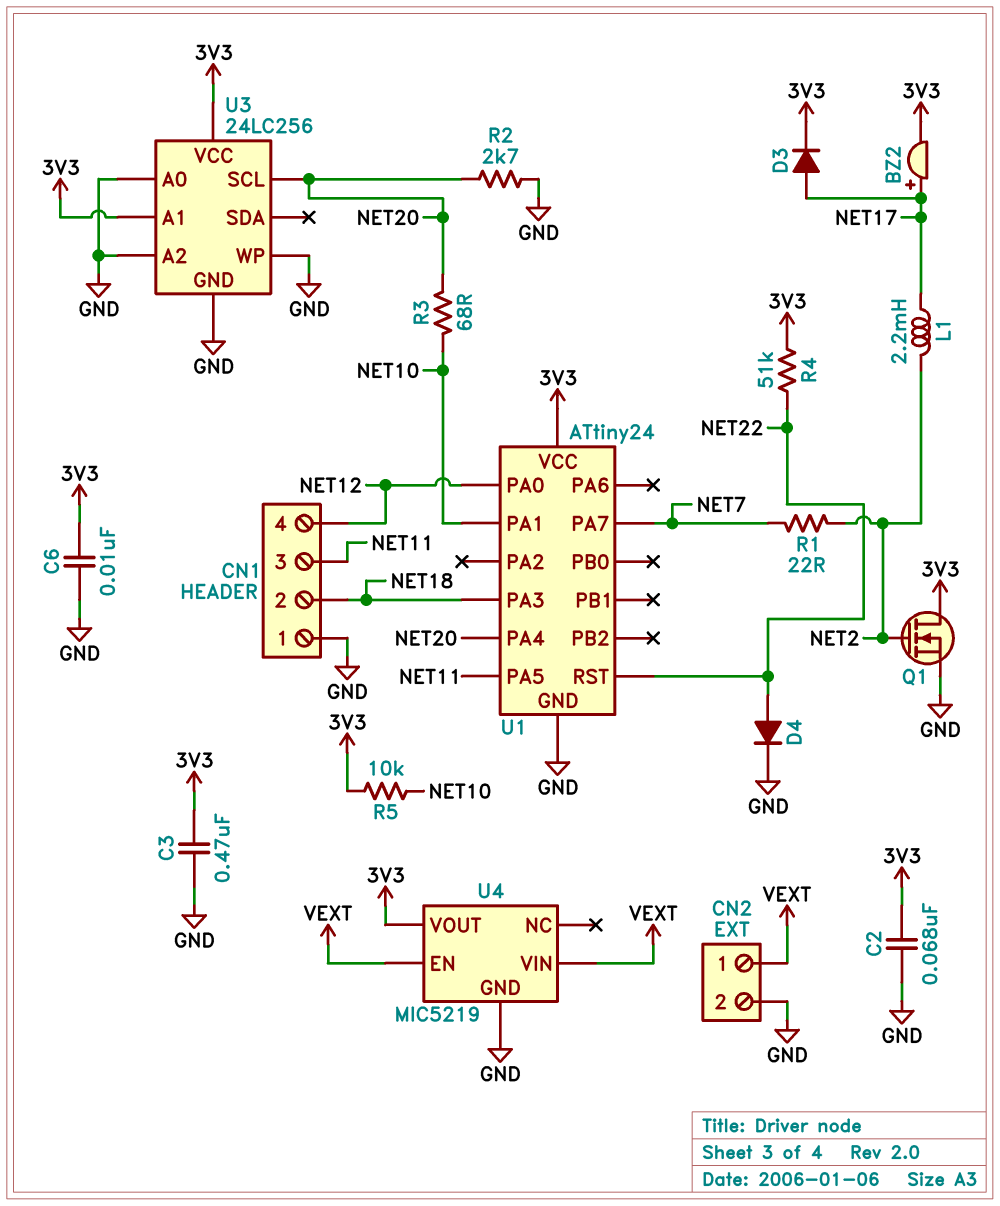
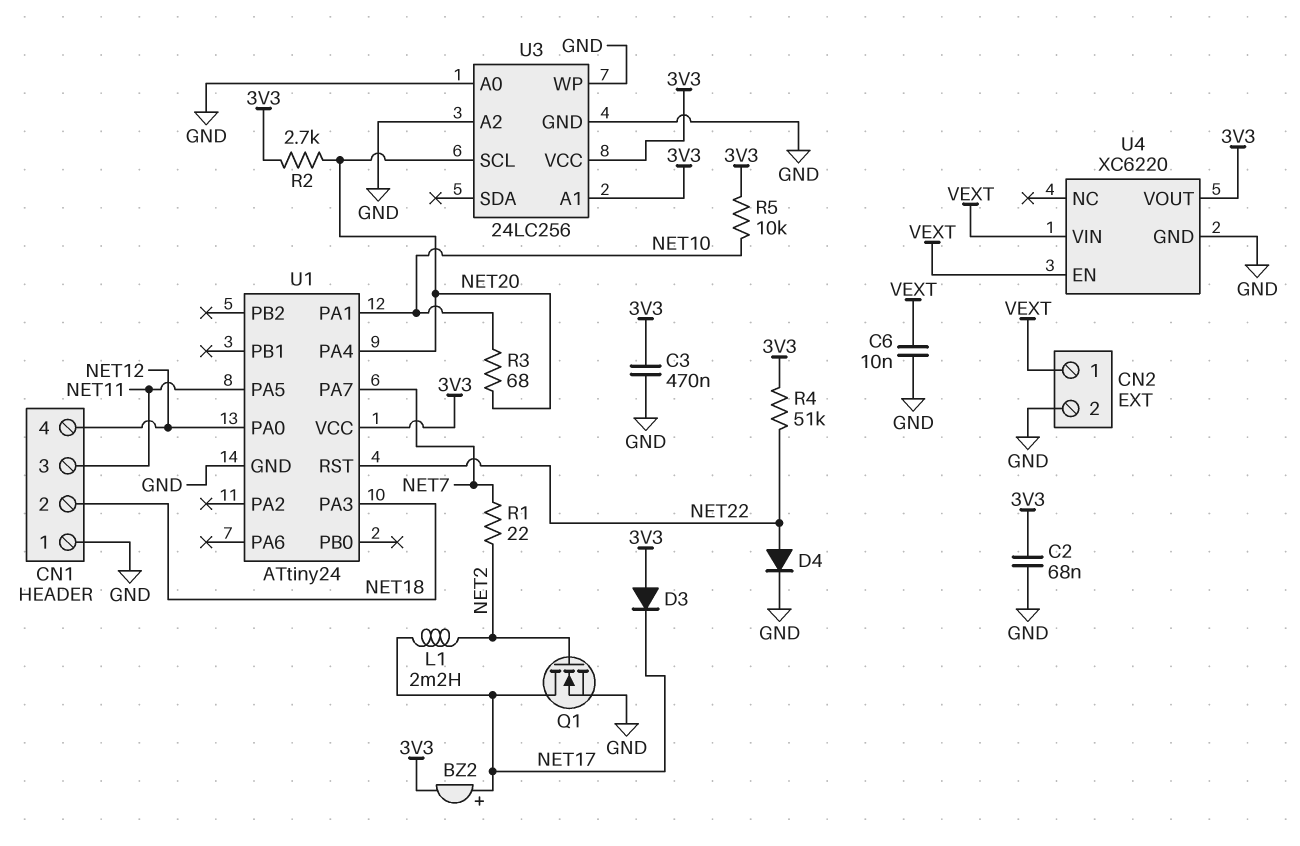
C6: 10nF (3V3, GND) -> 10nF (GND, VEXT)
D3: diode (A NET17, K 3V3) -> diode (A 3V3, K NET17)
Q1: NMOS (G NET2, D 3V3, S GND) -> NMOS (G NET2, D NET17, S GND)
R2: 2.7k (GND, NET20) -> 2.7k (3V3, NET20)
U4: MIC5219 -> XC6220

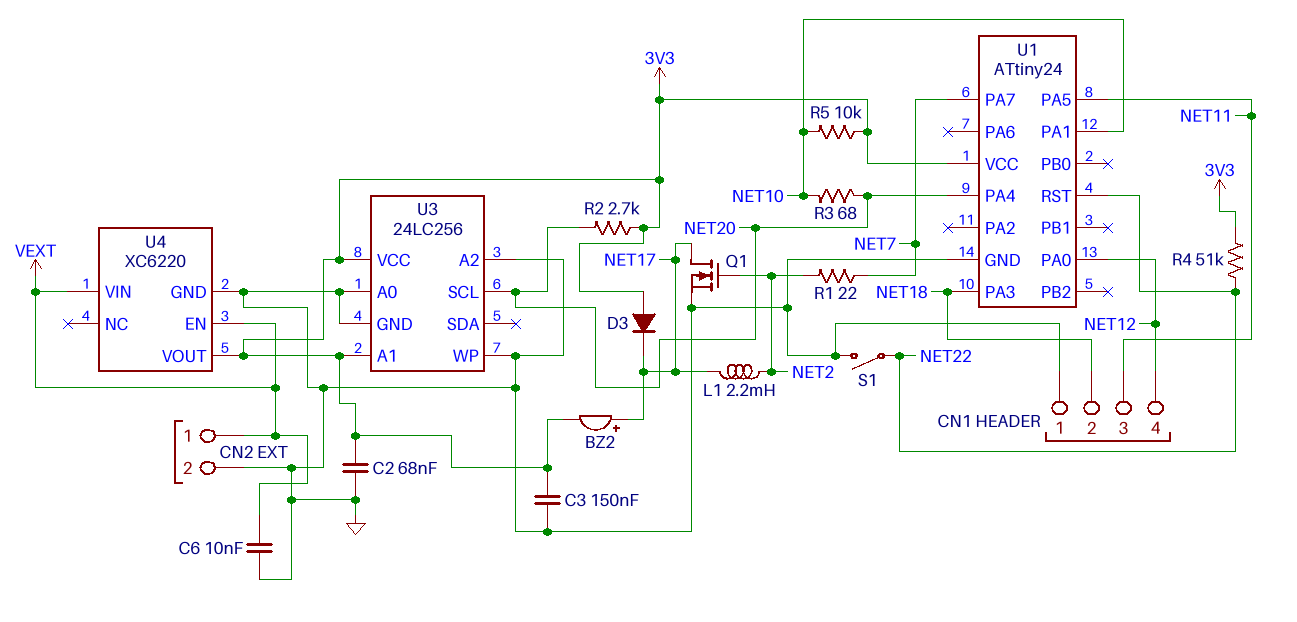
C3: 470nF (3V3, GND) -> 150nF (3V3, GND)
D4: diode (A NET22, K GND) -> none
S1: none -> switch (GND, NET22)

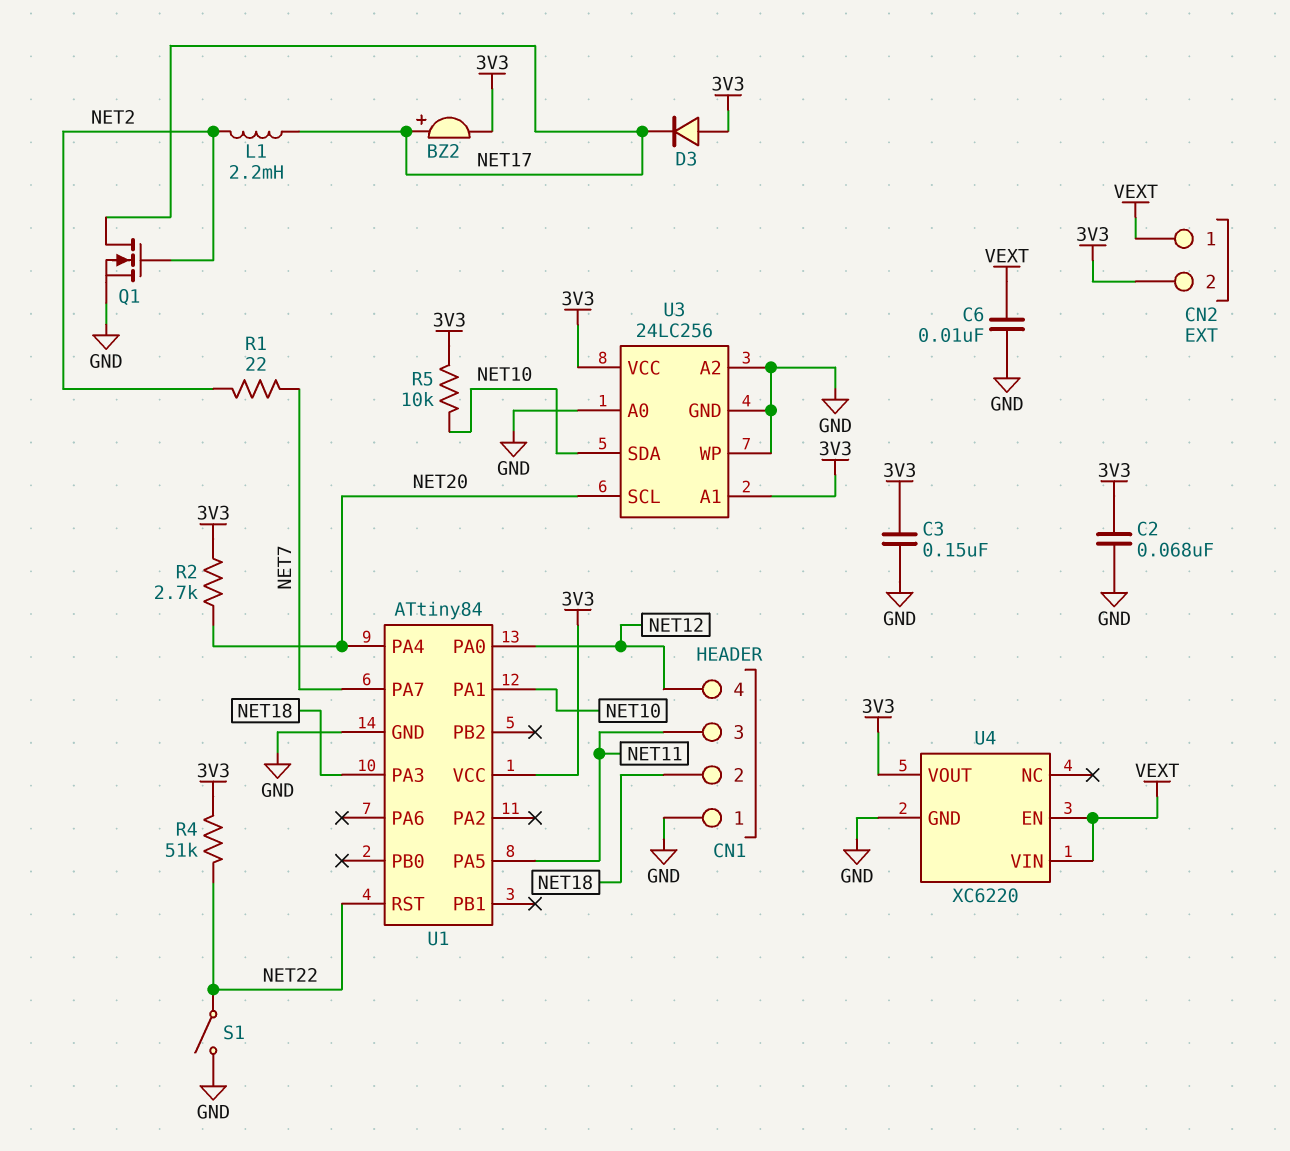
CN2 pin 2: GND -> 3V3
R3: 68 (NET10, NET20) -> none
U1: ATtiny24 -> ATtiny84
U3 pin SDA: none -> NET10

